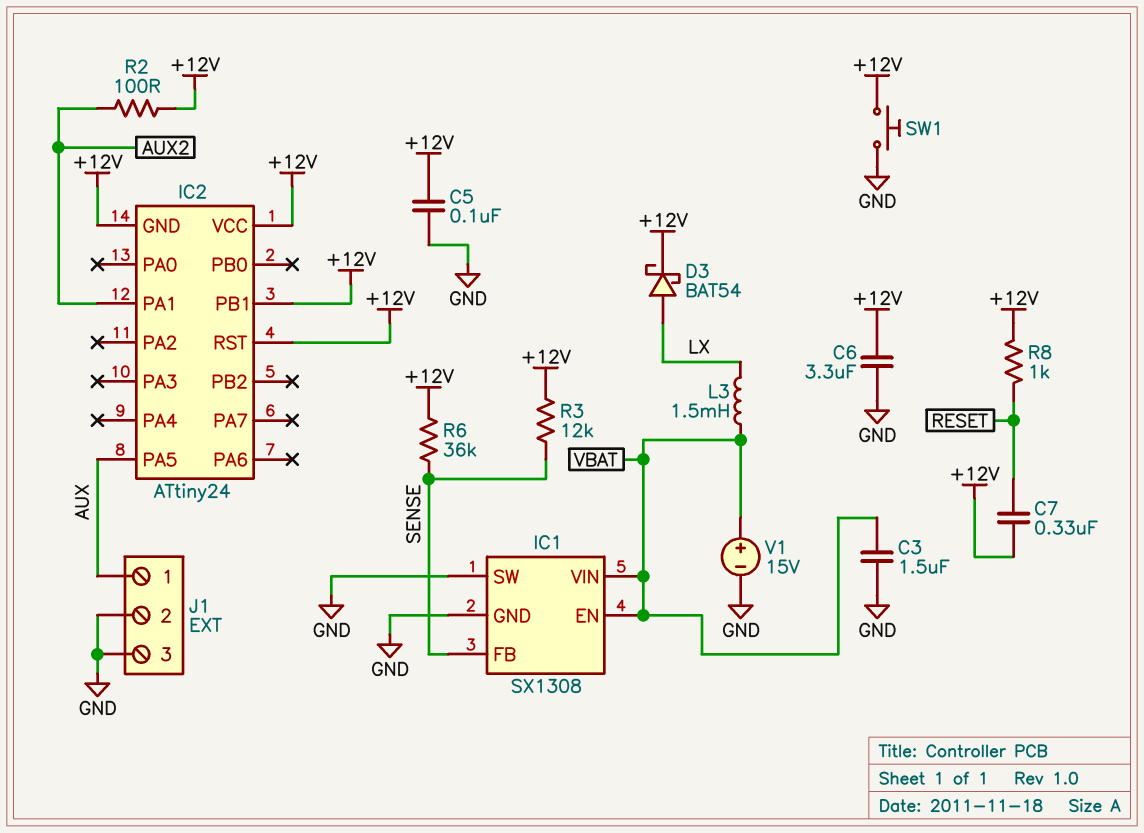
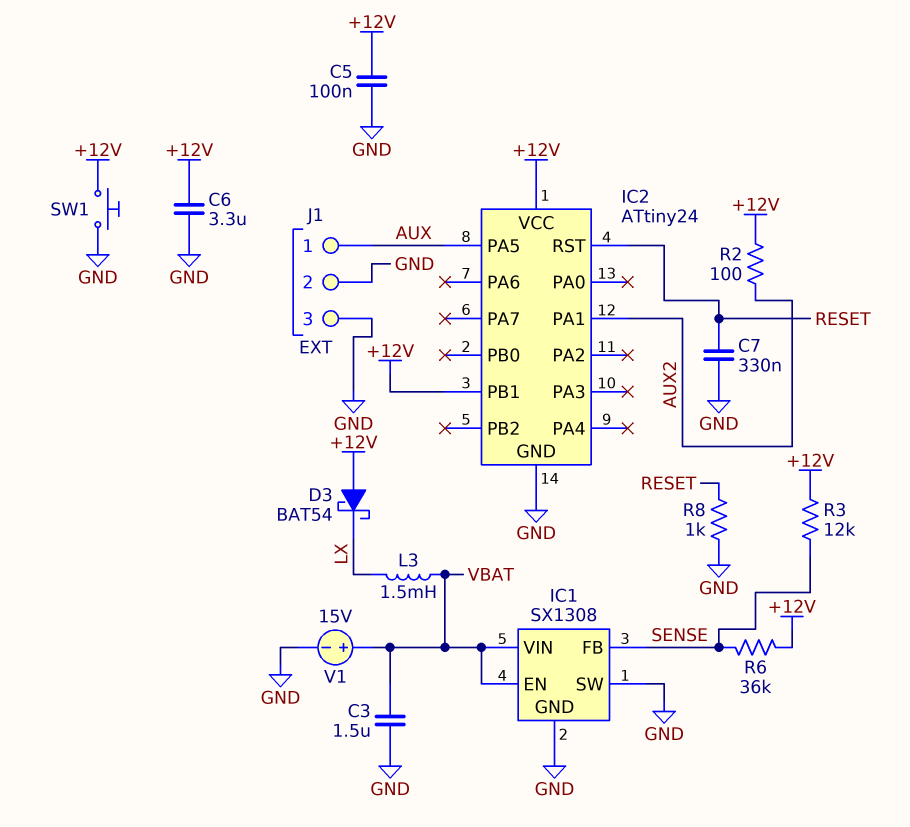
C7: 330nF (+12V, RESET) -> 330nF (GND, RESET)
D3: schottky BAT54 (A LX, K +12V) -> schottky BAT54 (A +12V, K LX)
IC2 pin GND: +12V -> GND
IC2 pin RST: +12V -> RESET
R8: 1k (+12V, RESET) -> 1k (GND, RESET)

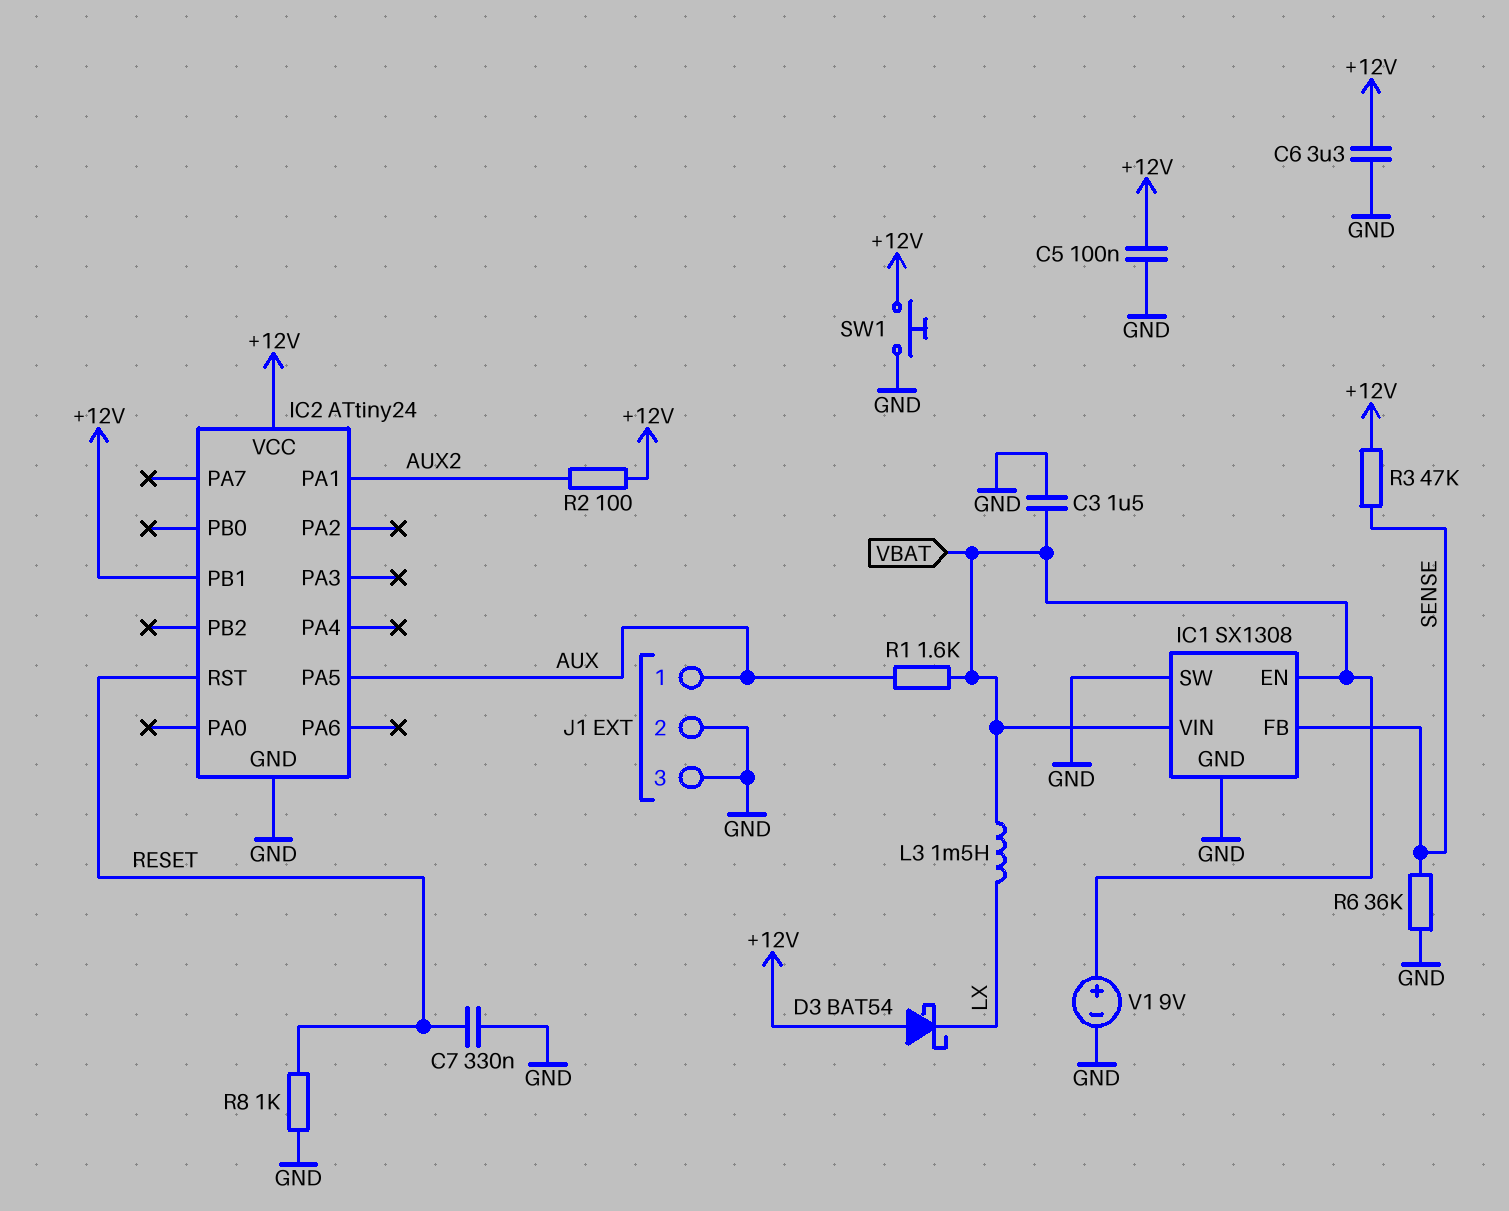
R1: none -> 1.6k (AUX, VBAT)
R3: 12k (+12V, SENSE) -> 47k (+12V, SENSE)
R6: 36k (+12V, SENSE) -> 36k (GND, SENSE)
V1: 15V (plus VBAT, minus GND) -> 9V (plus VBAT, minus GND)

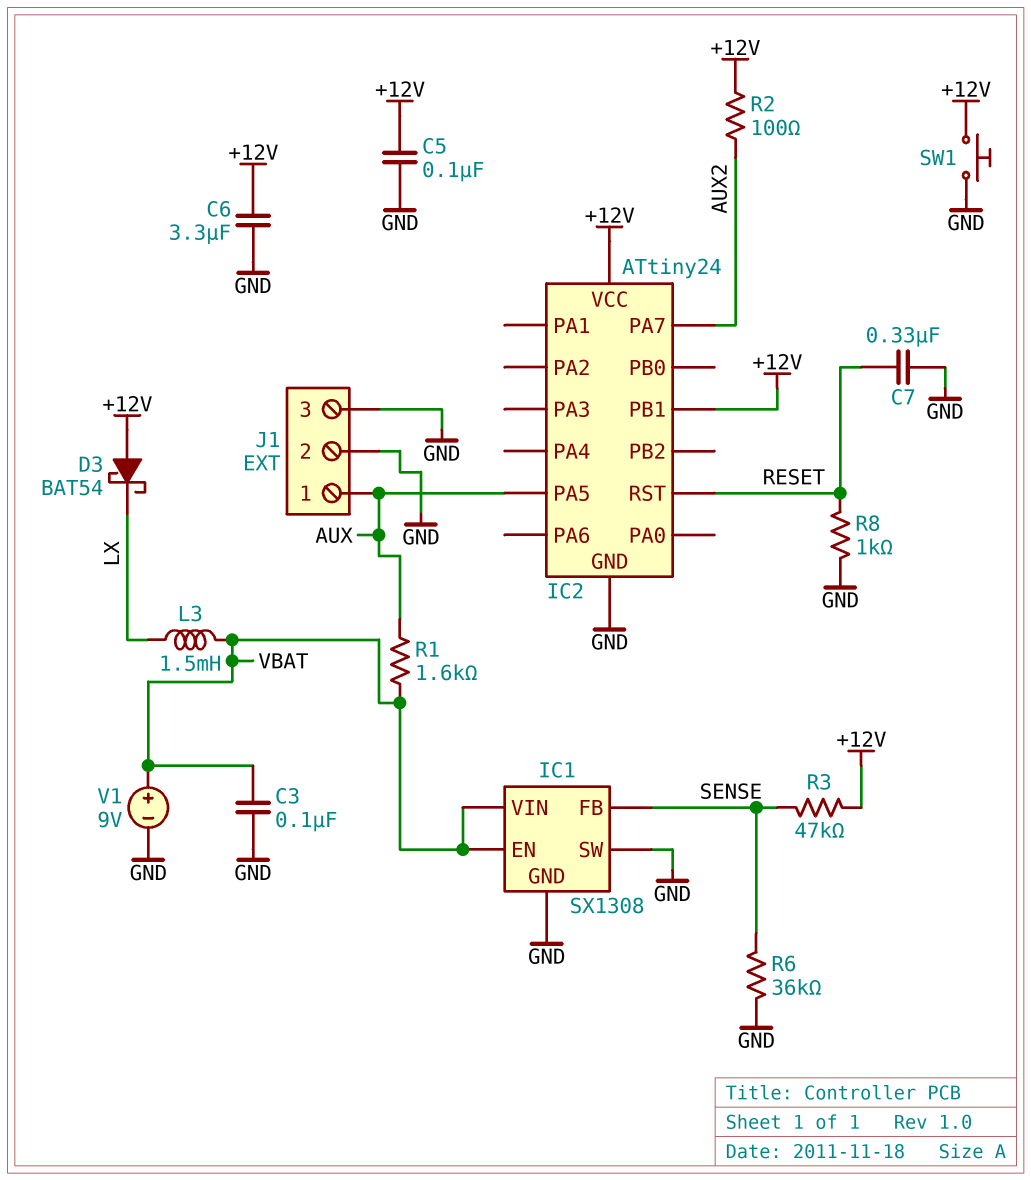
C3: 1.5uF (GND, VBAT) -> 100nF (GND, VBAT)
IC2 pin PA1: AUX2 -> none
IC2 pin PA7: none -> AUX2

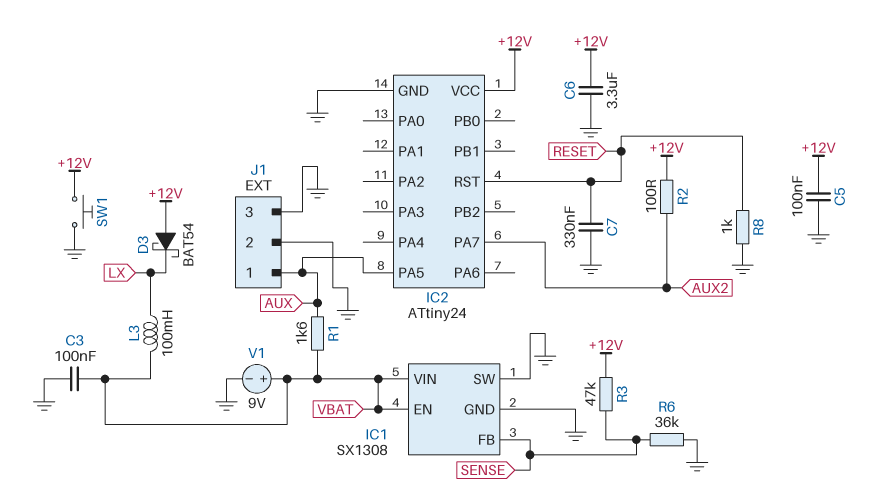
IC2 pin PB1: +12V -> none
L3: 1.5mH (LX, VBAT) -> 100mH (LX, VBAT)

